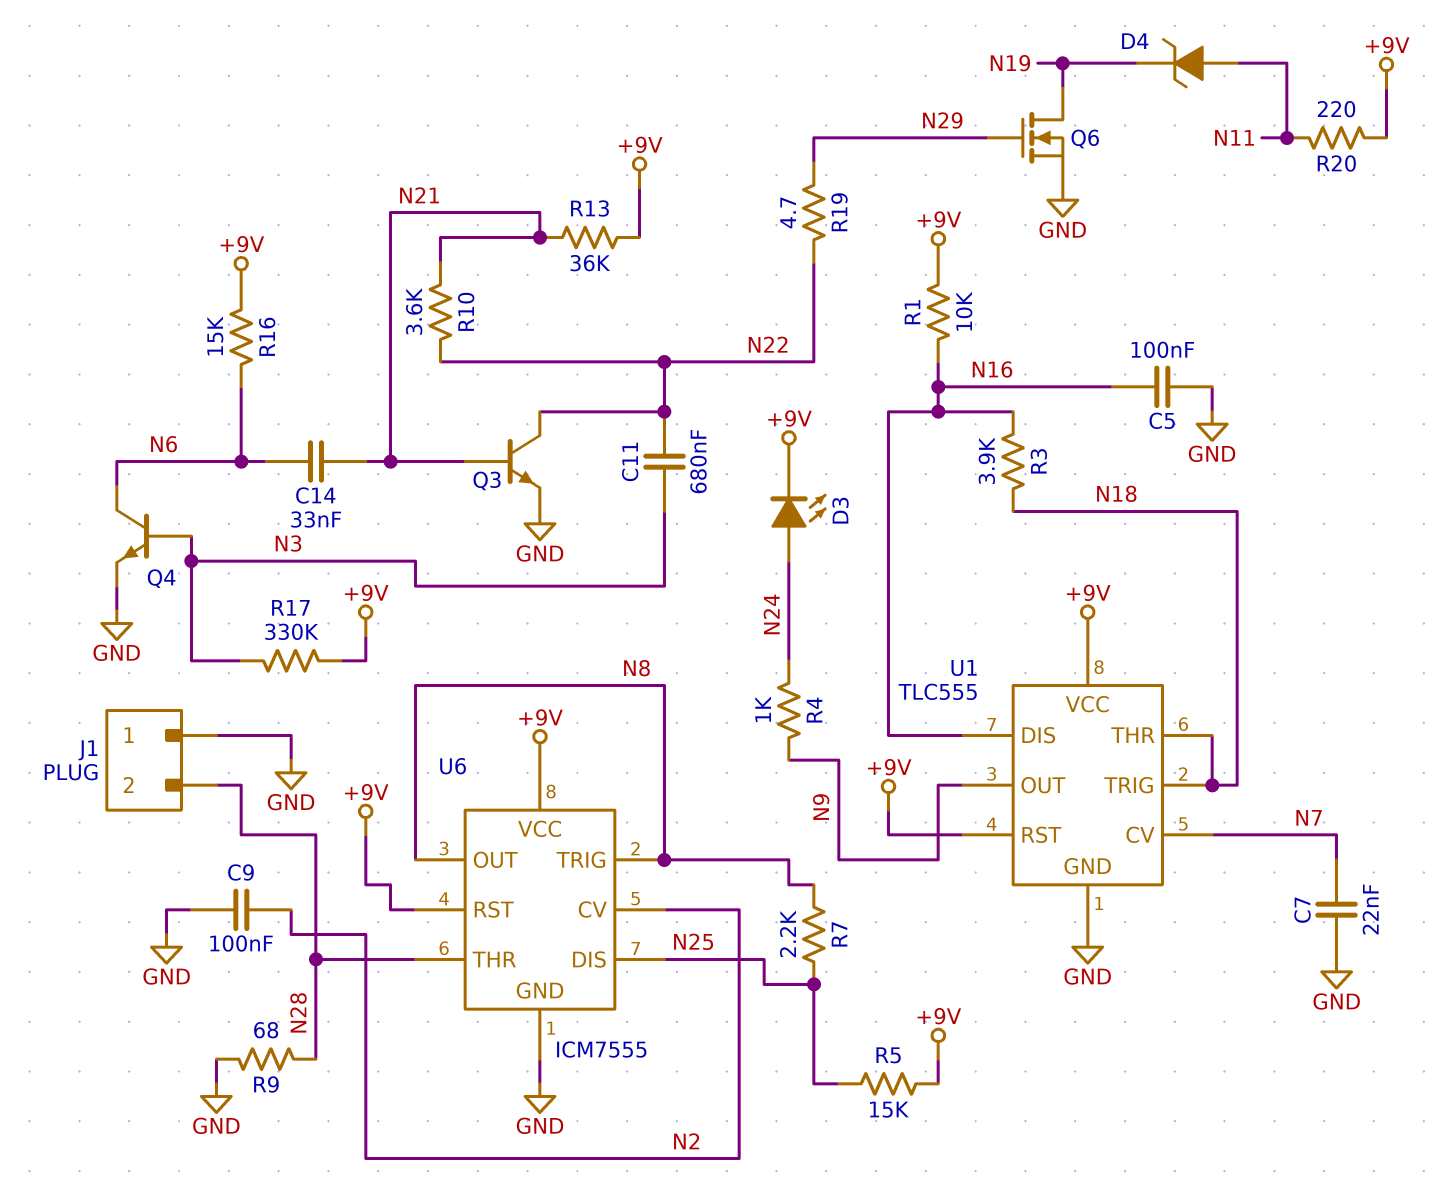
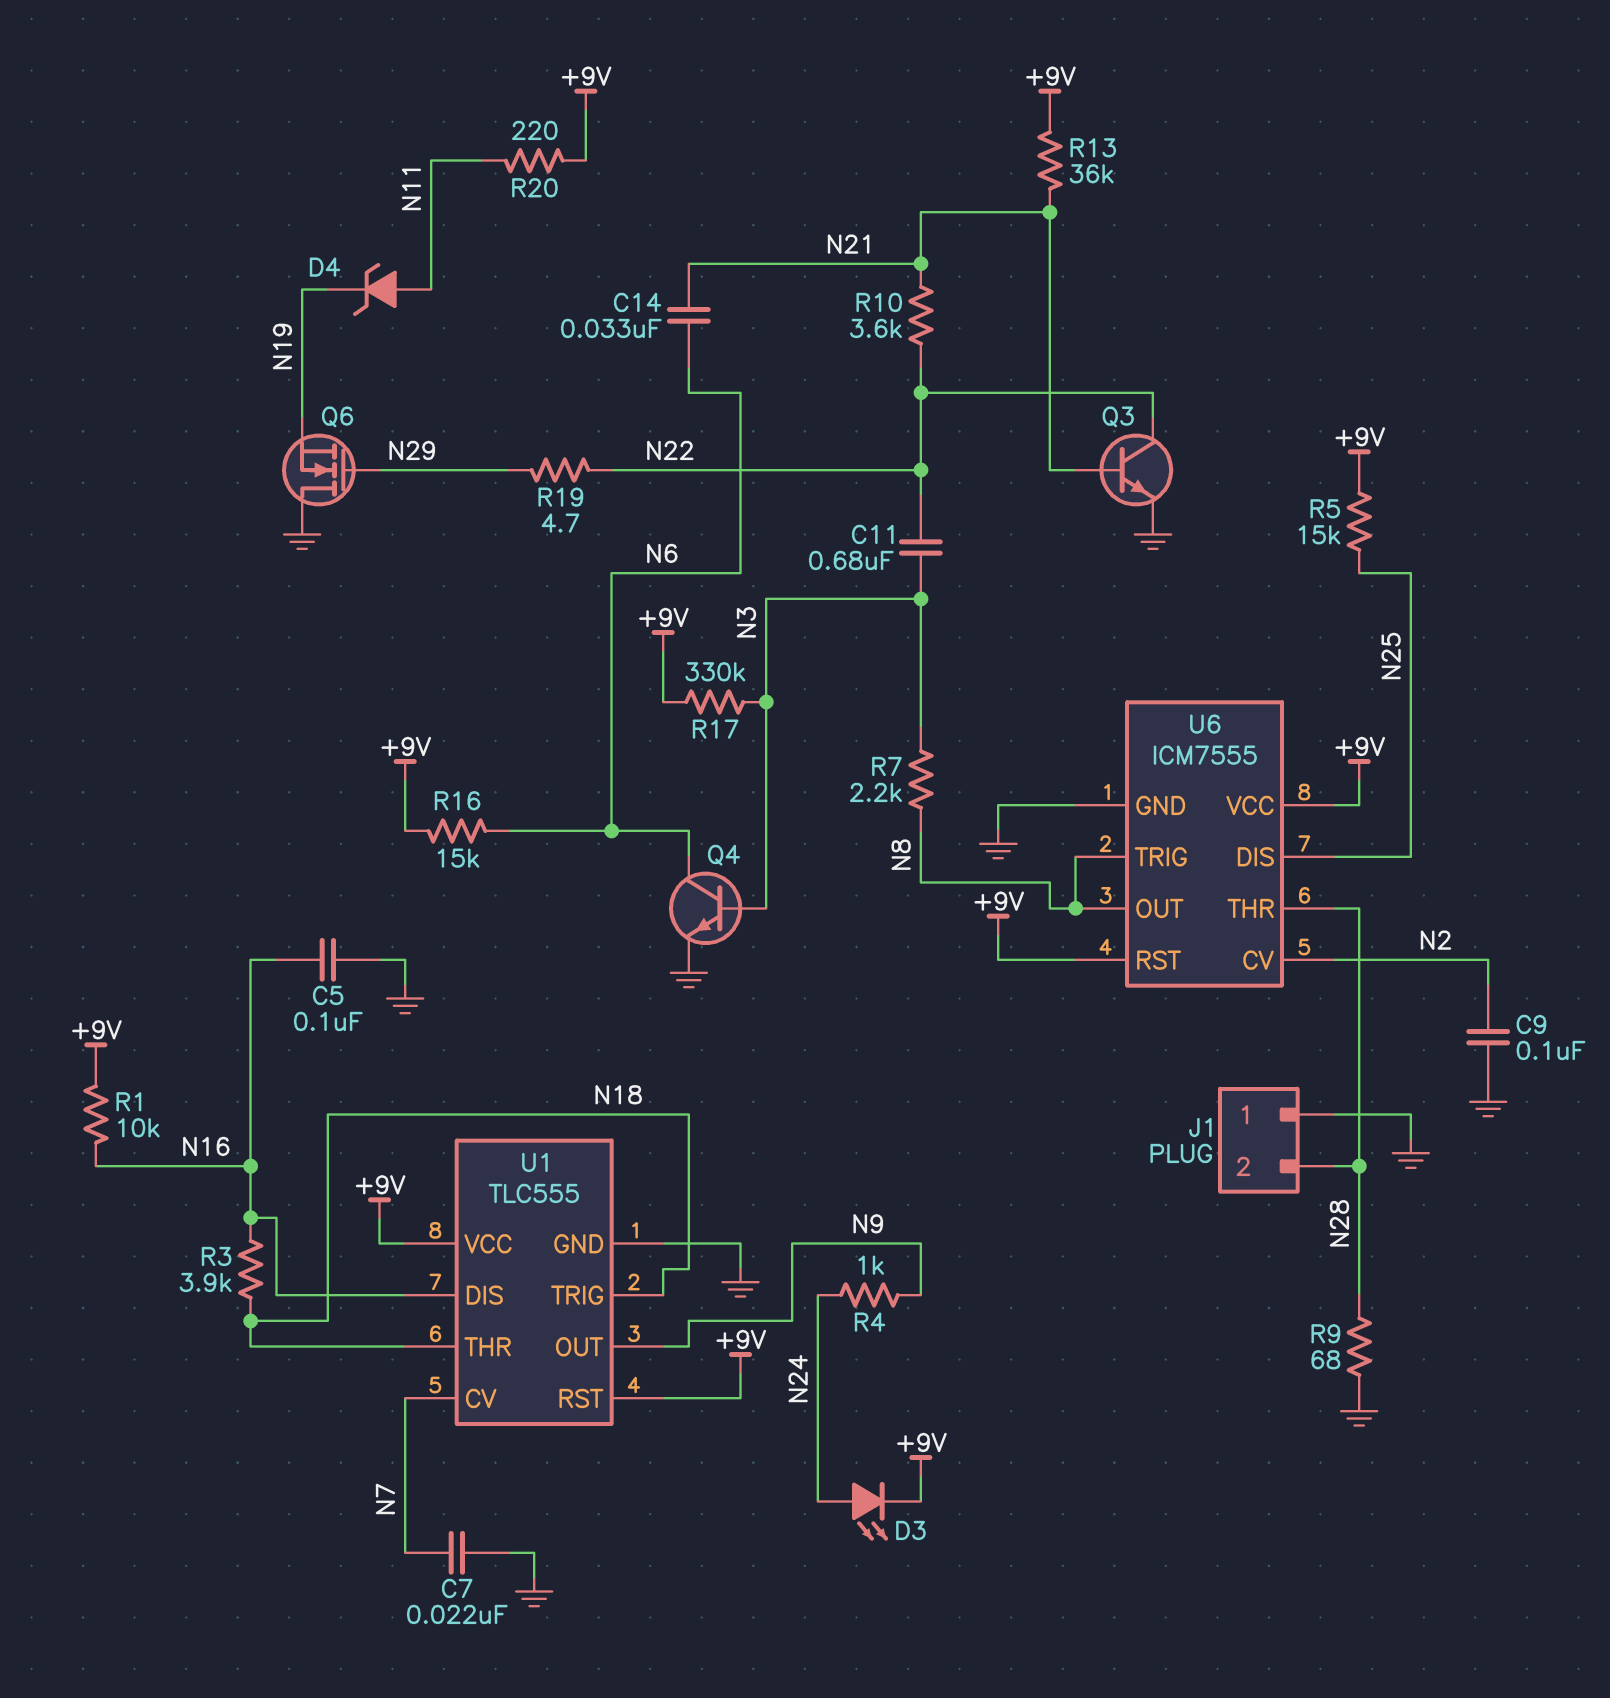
Q6: NMOS (G N29, D N19, S GND) -> NMOS (G N29, D GND, S N19)
R7: 2.2k (N8, N25) -> 2.2k (N3, N8)

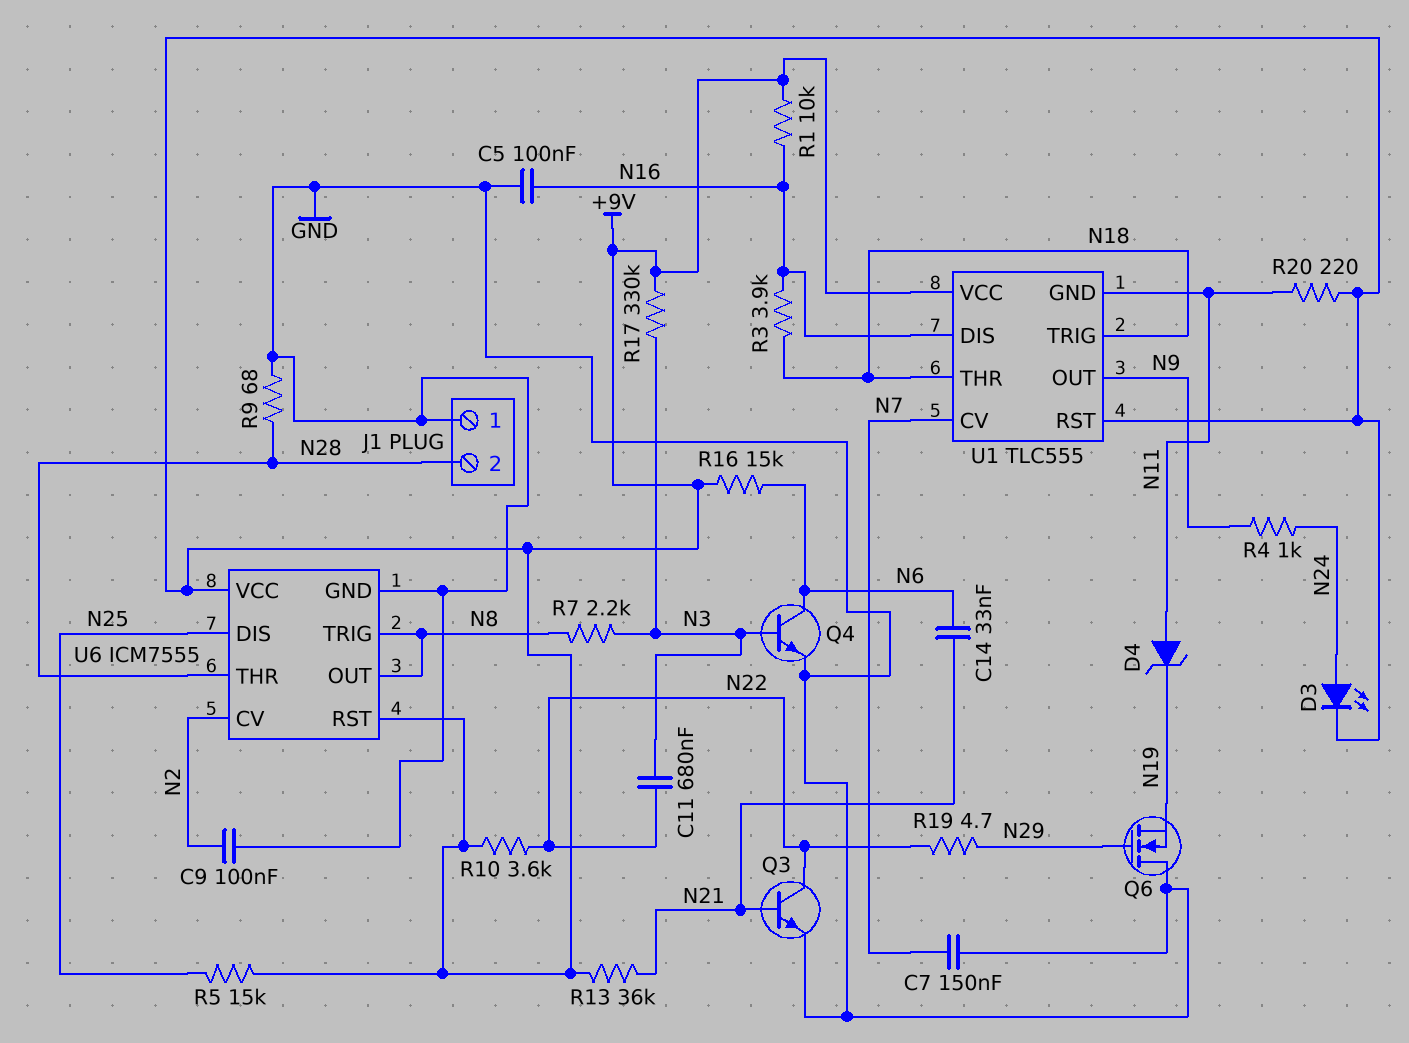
C7: 22nF (GND, N7) -> 150nF (GND, N7)
R10: 3.6k (N21, N22) -> 3.6k (+9V, N22)
U1 pin GND: GND -> N11

